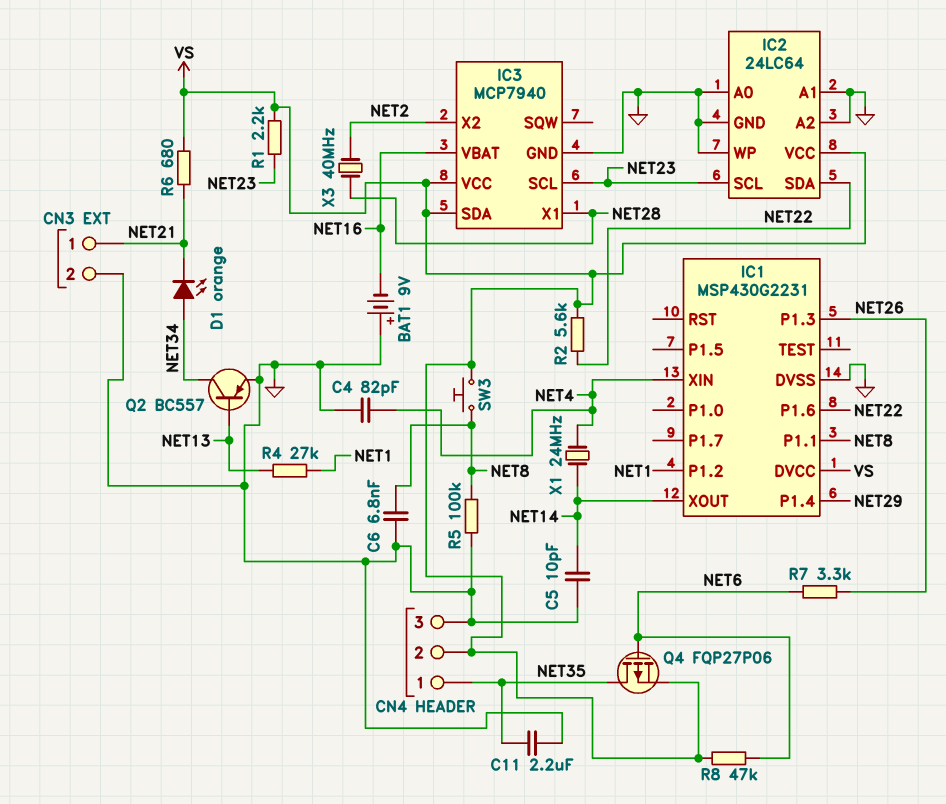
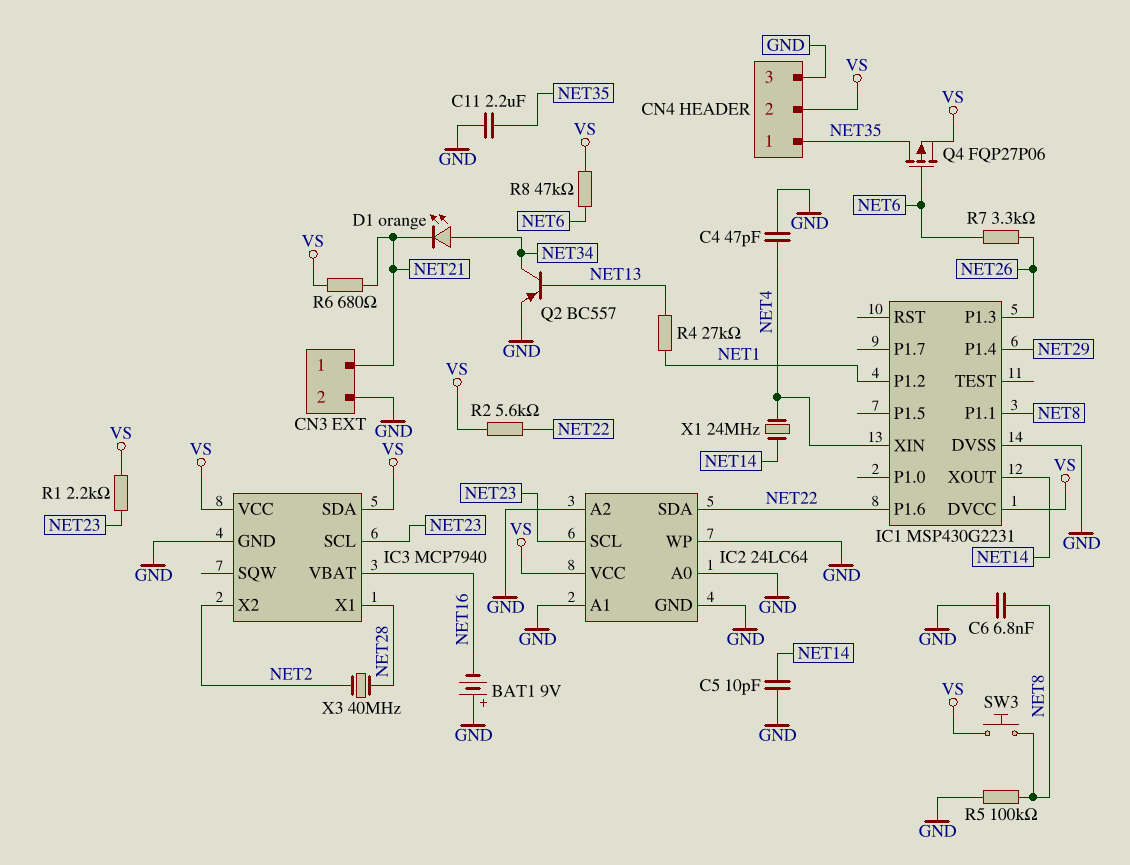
C4: 82pF (GND, NET4) -> 47pF (GND, NET4)

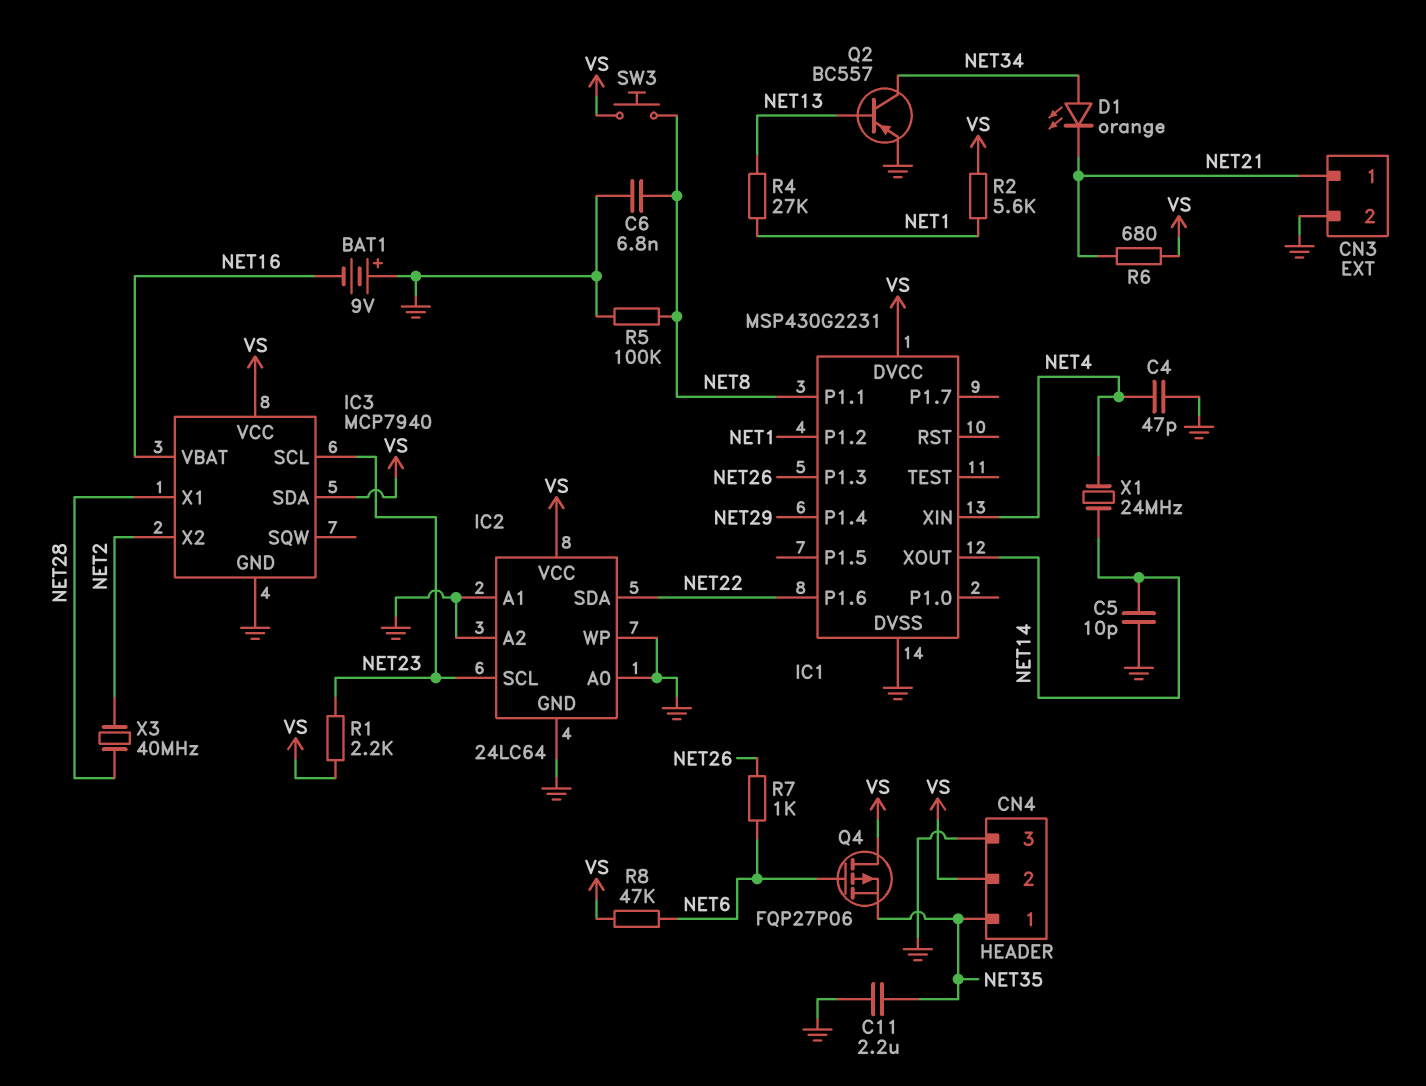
Q4: PMOS FQP27P06 (G NET6, D NET35, S VS) -> PMOS FQP27P06 (G NET6, D VS, S NET35)
R2: 5.6k (NET22, VS) -> 5.6k (NET1, VS)
R7: 3.3k (NET6, NET26) -> 1k (NET6, NET26)

